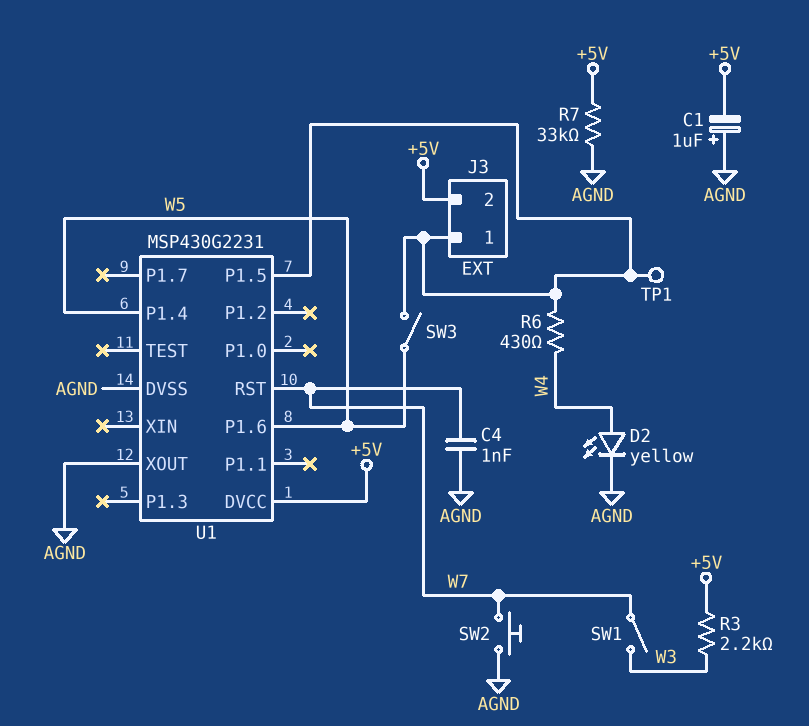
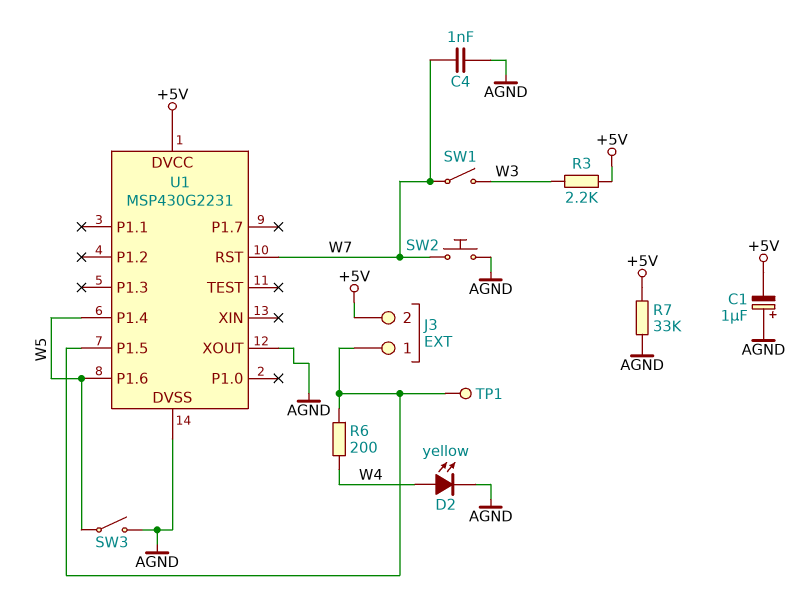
R6: 430 (J3/1, W4) -> 200 (J3/1, W4)
SW3: switch (J3/1, W5) -> switch (AGND, W5)

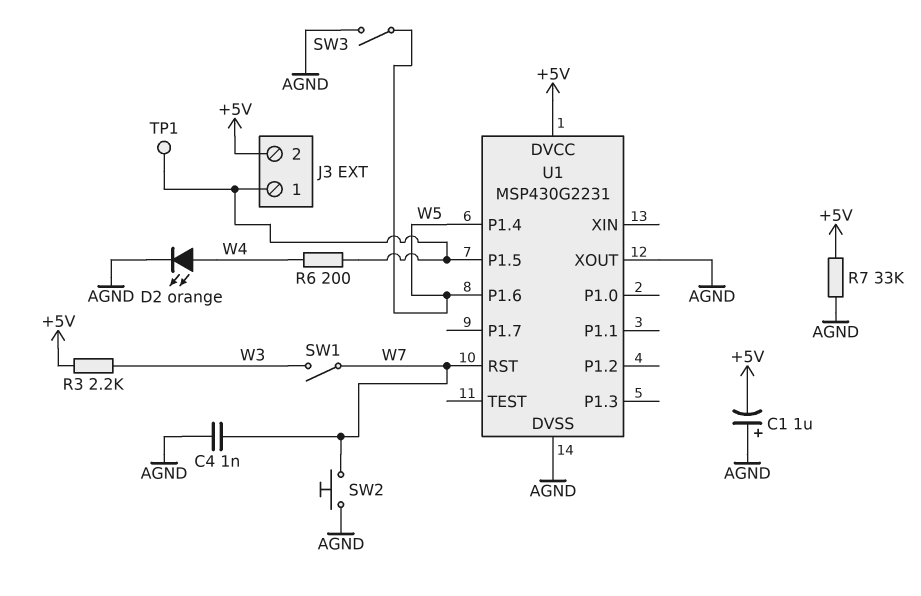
D2: LED yellow (A W4, K AGND) -> LED orange (A W4, K AGND)

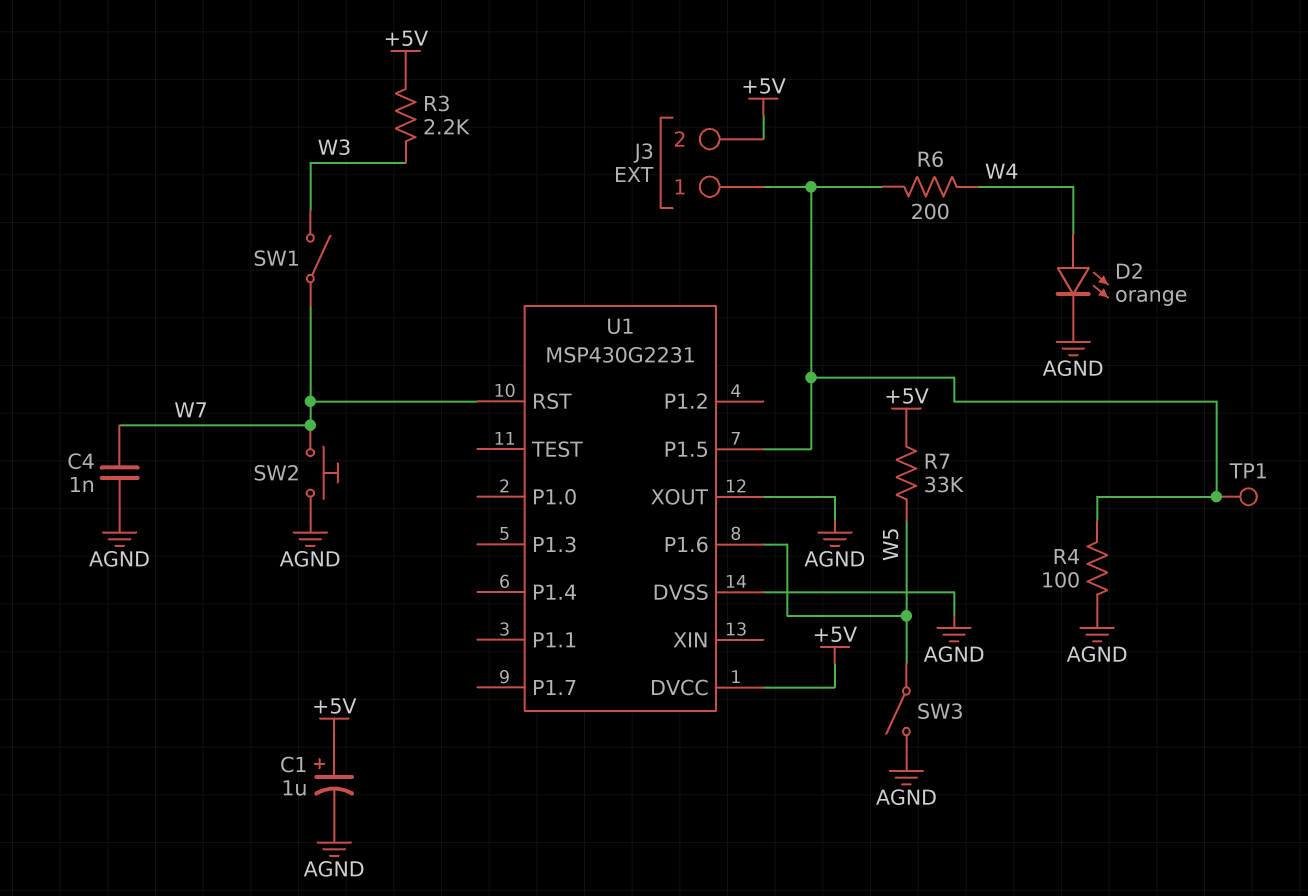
C1: 1uF (plus AGND, minus +5V) -> 1uF (plus +5V, minus AGND)
R4: none -> 100 (AGND, J3/1)
R7: 33k (+5V, AGND) -> 33k (+5V, W5)
U1 pin P1.4: W5 -> none

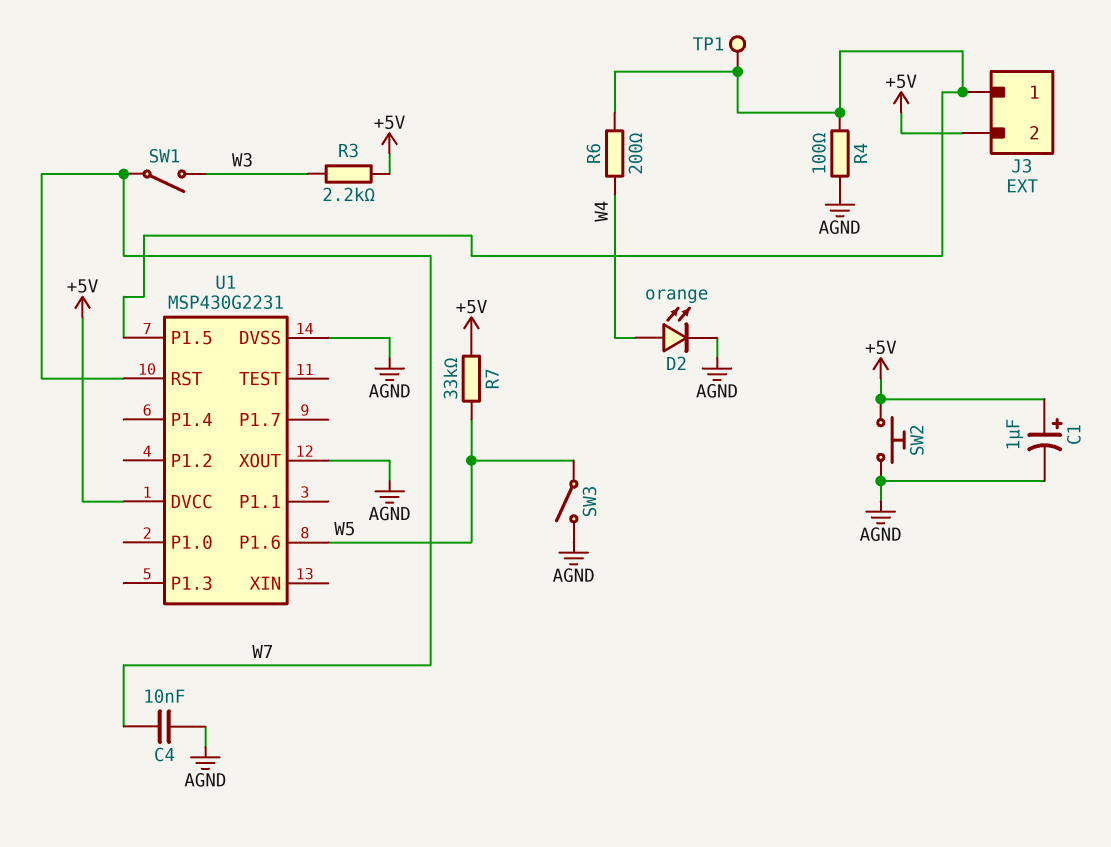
C4: 1nF (AGND, W7) -> 10nF (AGND, W7)
SW2: button (AGND, W7) -> button (+5V, AGND)

